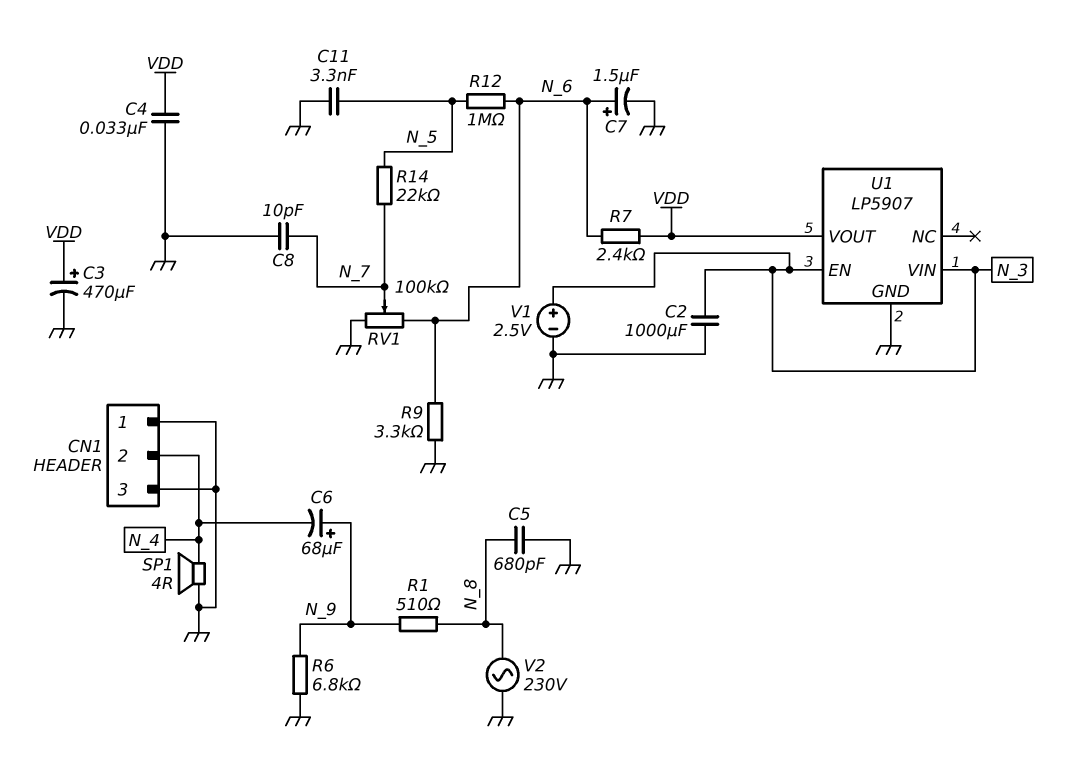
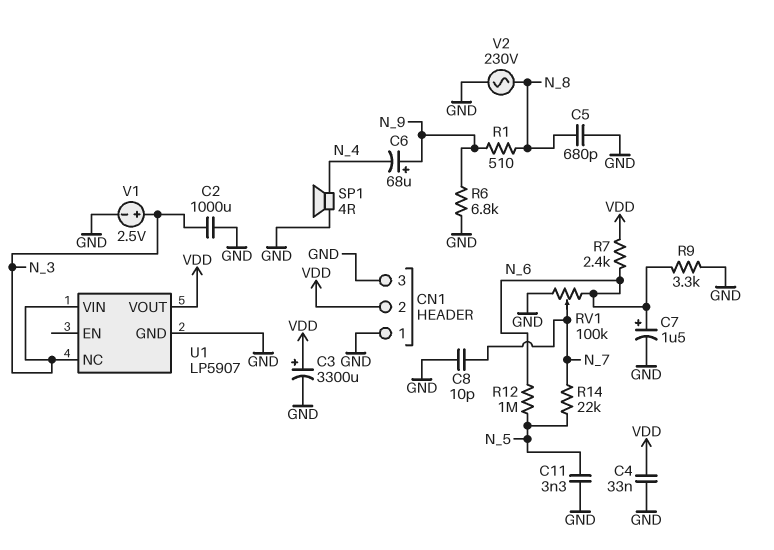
C3: 470uF (plus VDD, minus GND) -> 3300uF (plus VDD, minus GND)
CN1 pin 2: N_4 -> VDD
U1 pin EN: N_3 -> none
U1 pin NC: none -> N_3

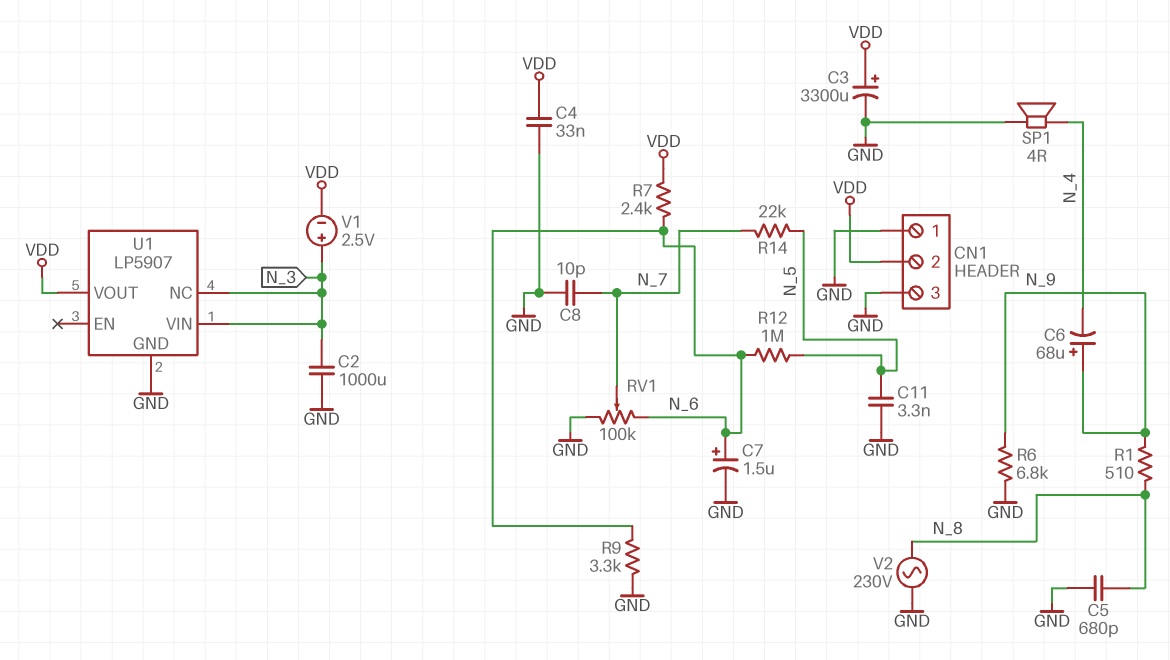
V1: 2.5V (plus N_3, minus GND) -> 2.5V (plus N_3, minus VDD)

